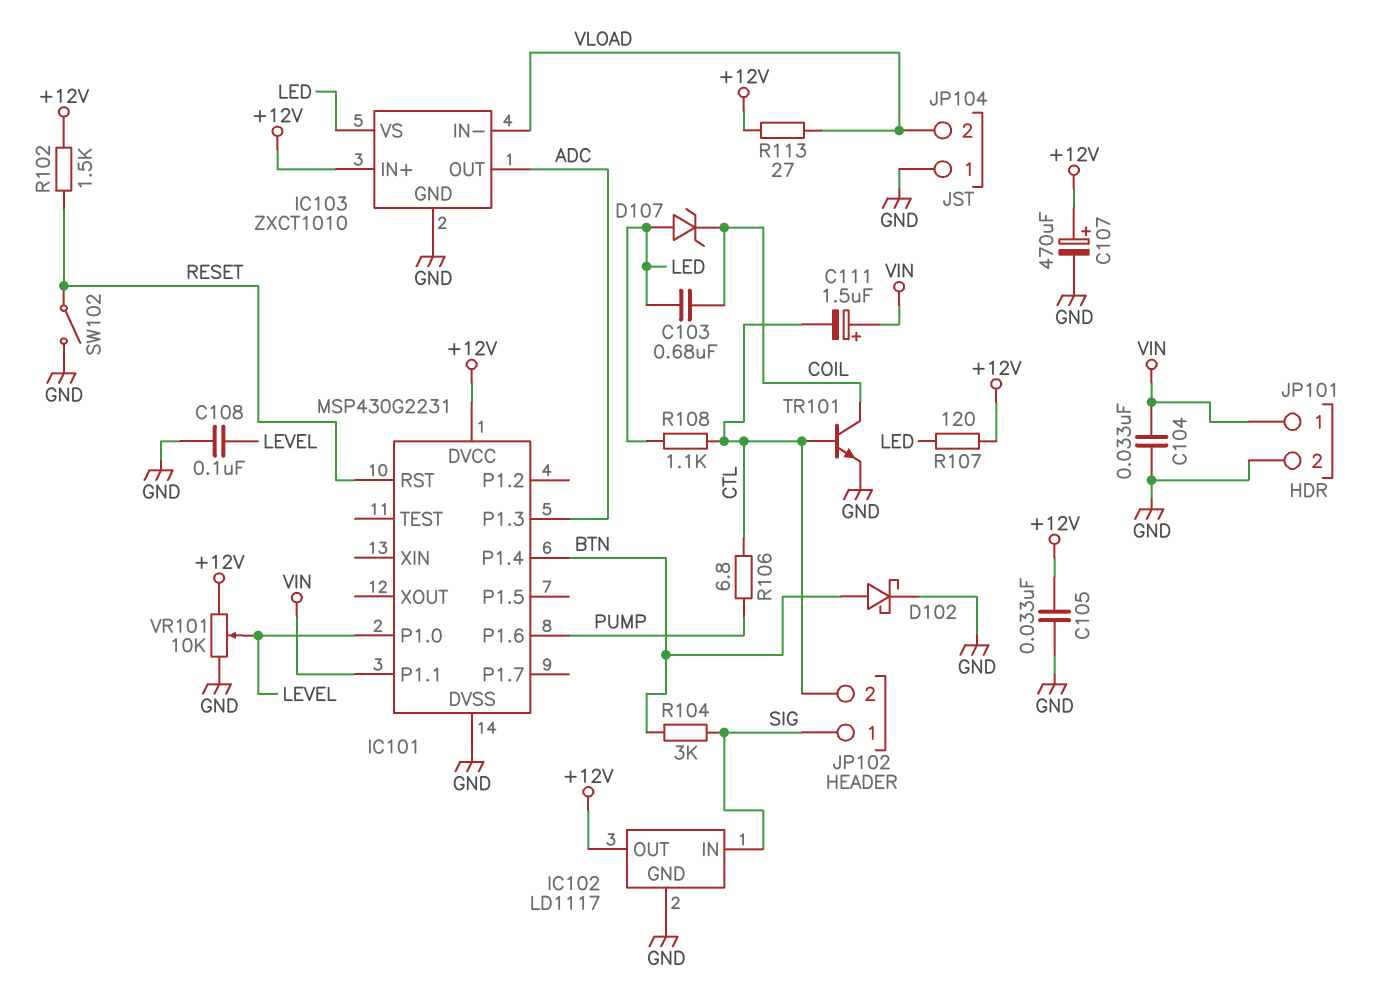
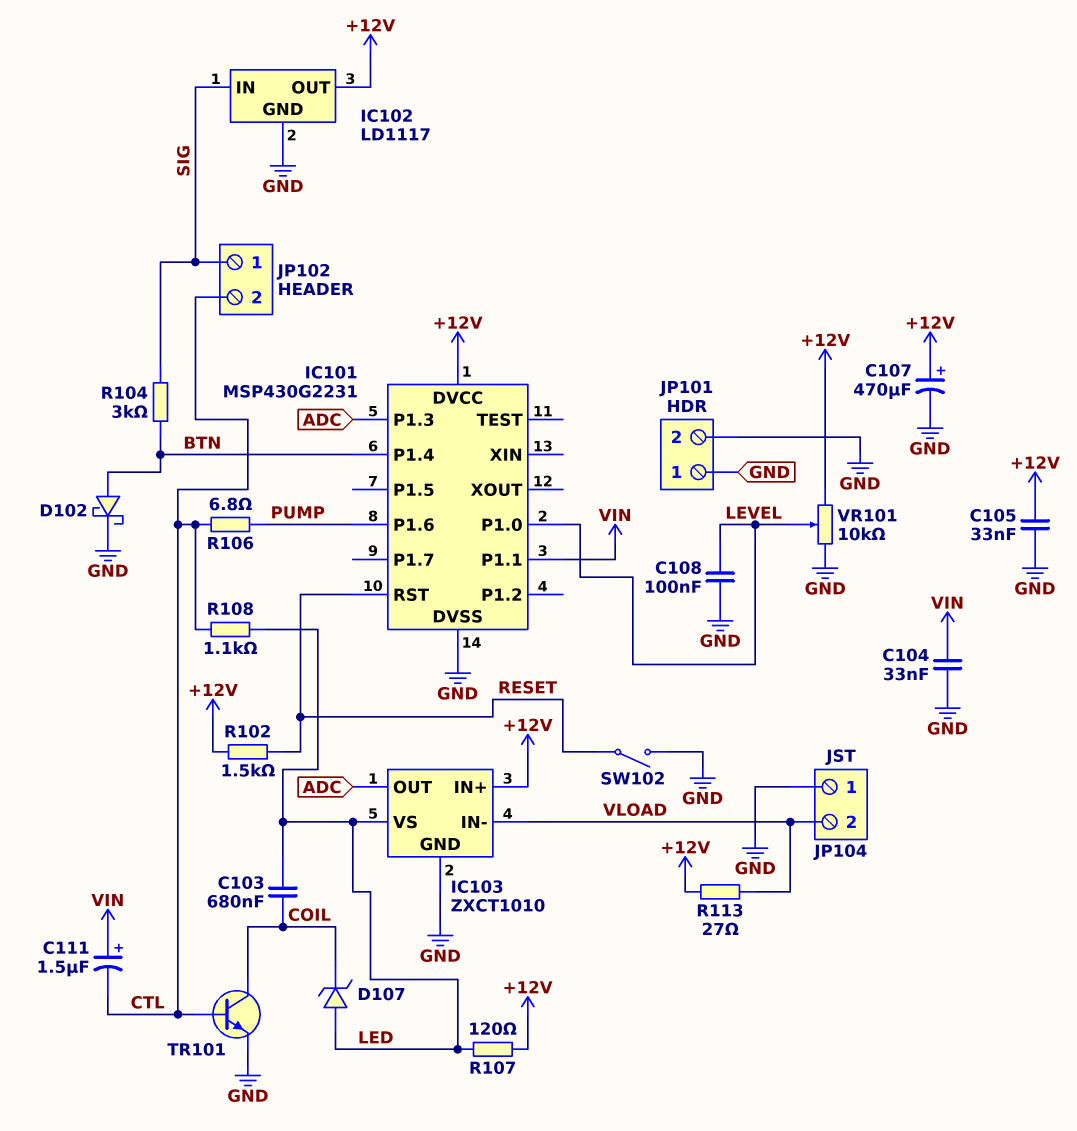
JP101 pin 1: VIN -> GND

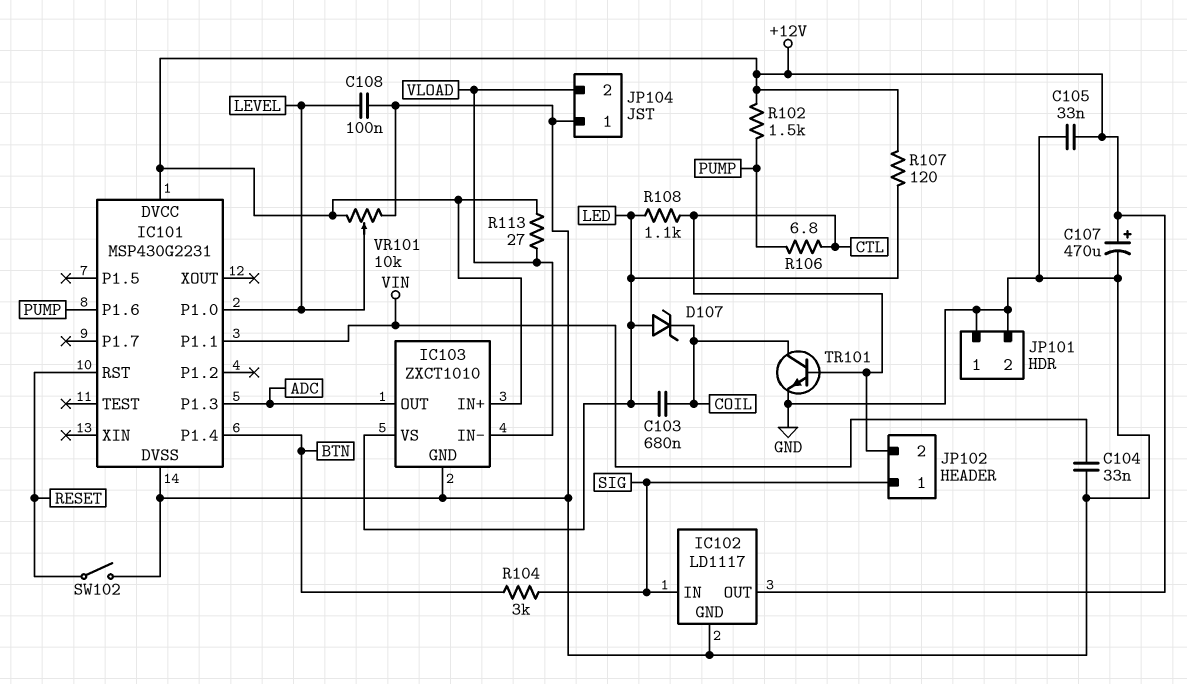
C111: 1.5uF (plus VIN, minus CTL) -> none
D102: schottky (A BTN, K GND) -> none
R102: 1.5k (+12V, RESET) -> 1.5k (+12V, PUMP)

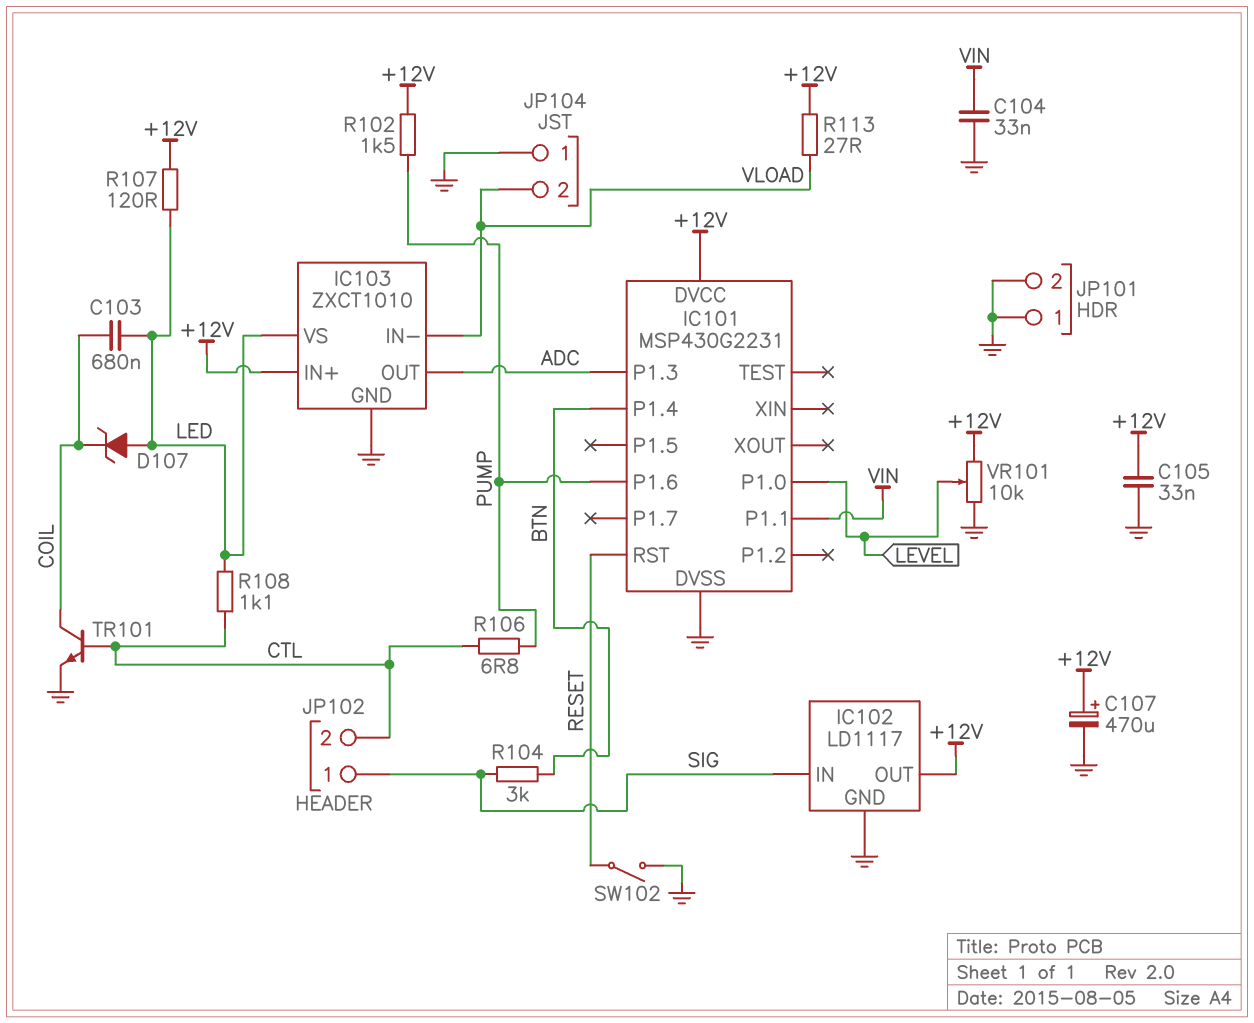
C108: 100nF (GND, LEVEL) -> none

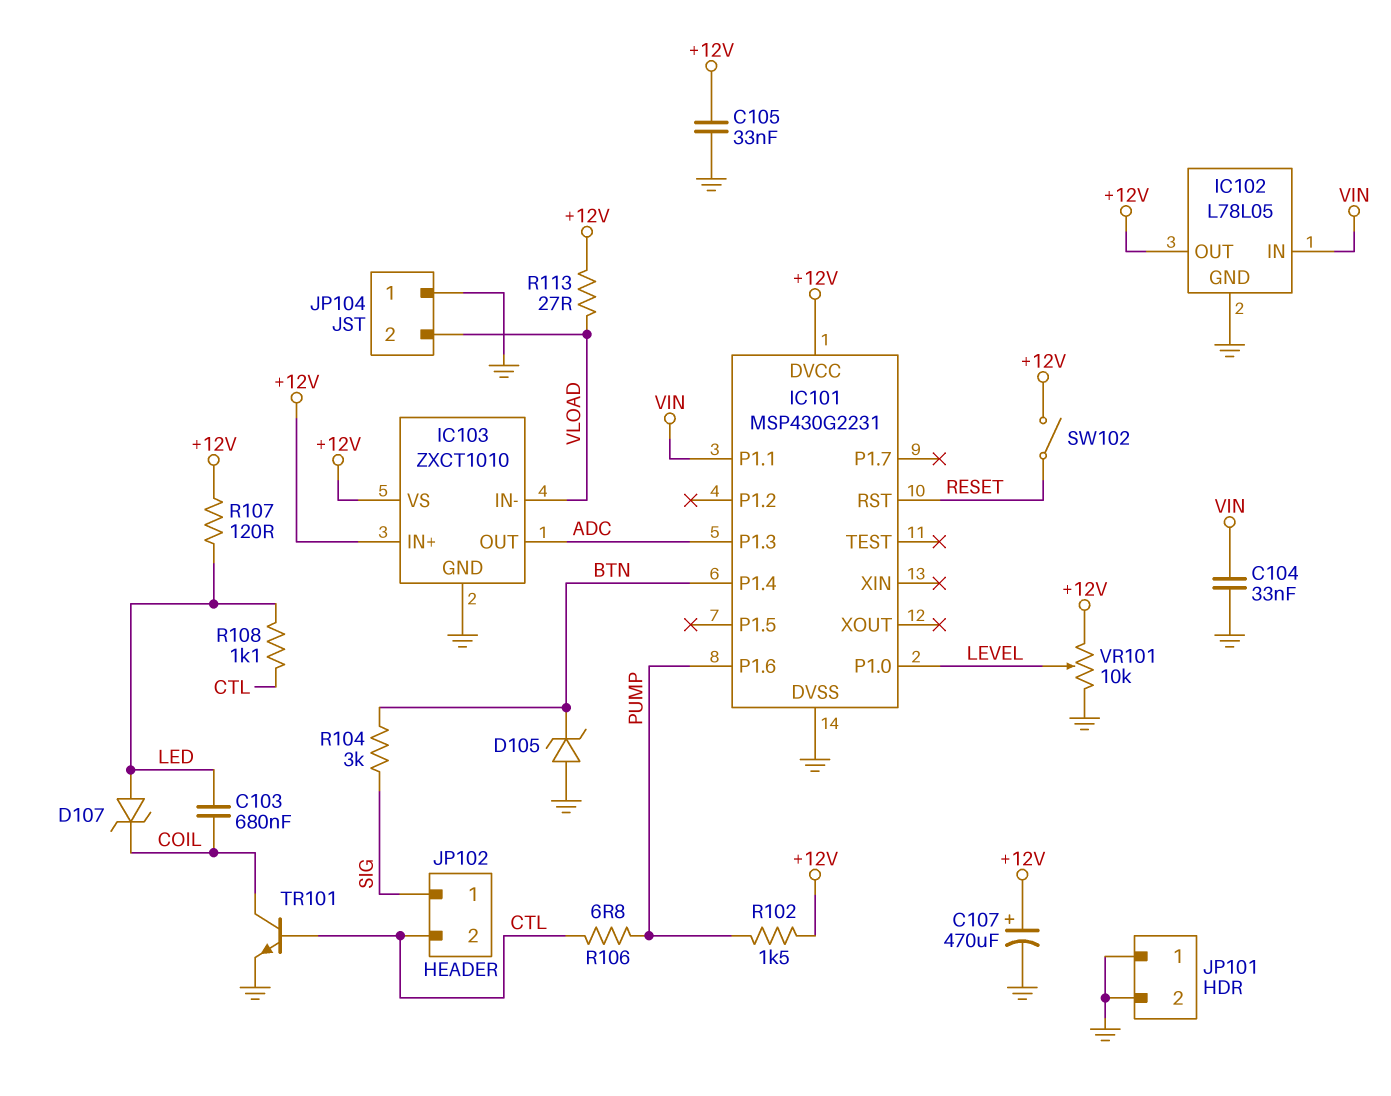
D105: none -> zener (A GND, K BTN)
IC102: LD1117 -> L78L05
IC102 pin IN: SIG -> VIN
IC103 pin VS: LED -> +12V
SW102: switch (GND, RESET) -> switch (+12V, RESET)

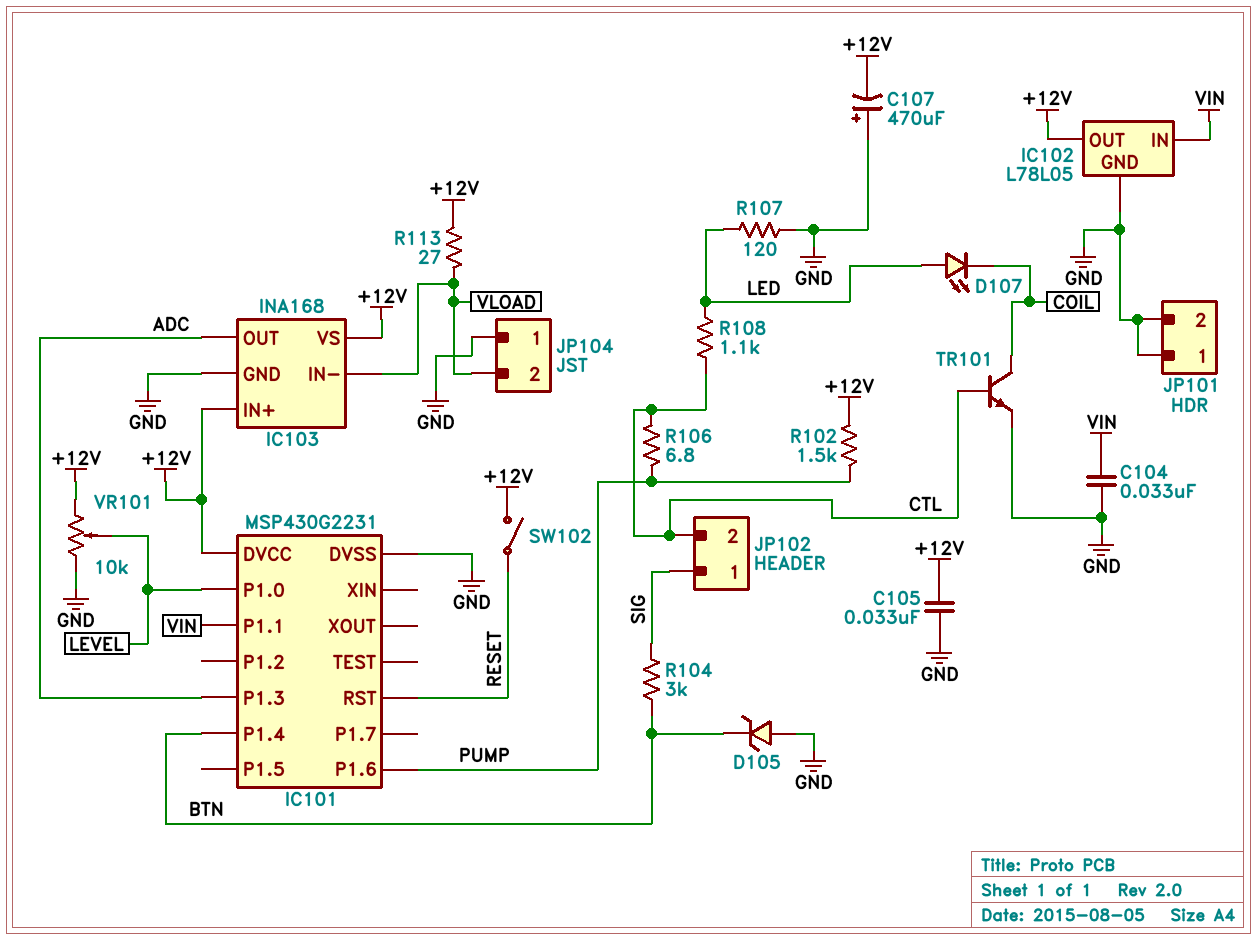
C103: 680nF (COIL, LED) -> none
C107: 470uF (plus +12V, minus GND) -> 470uF (plus GND, minus +12V)
D107: zener (A LED, K COIL) -> LED (A LED, K COIL)
IC103: ZXCT1010 -> INA168
R107: 120 (+12V, LED) -> 120 (GND, LED)

